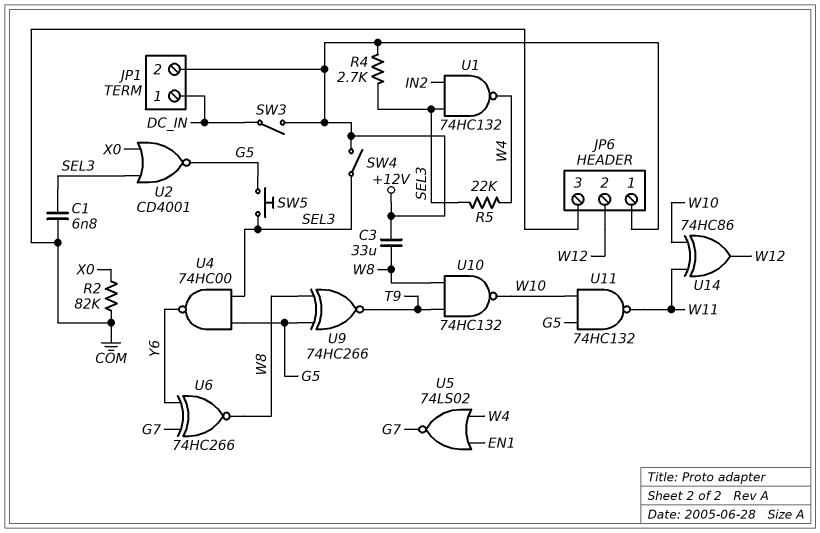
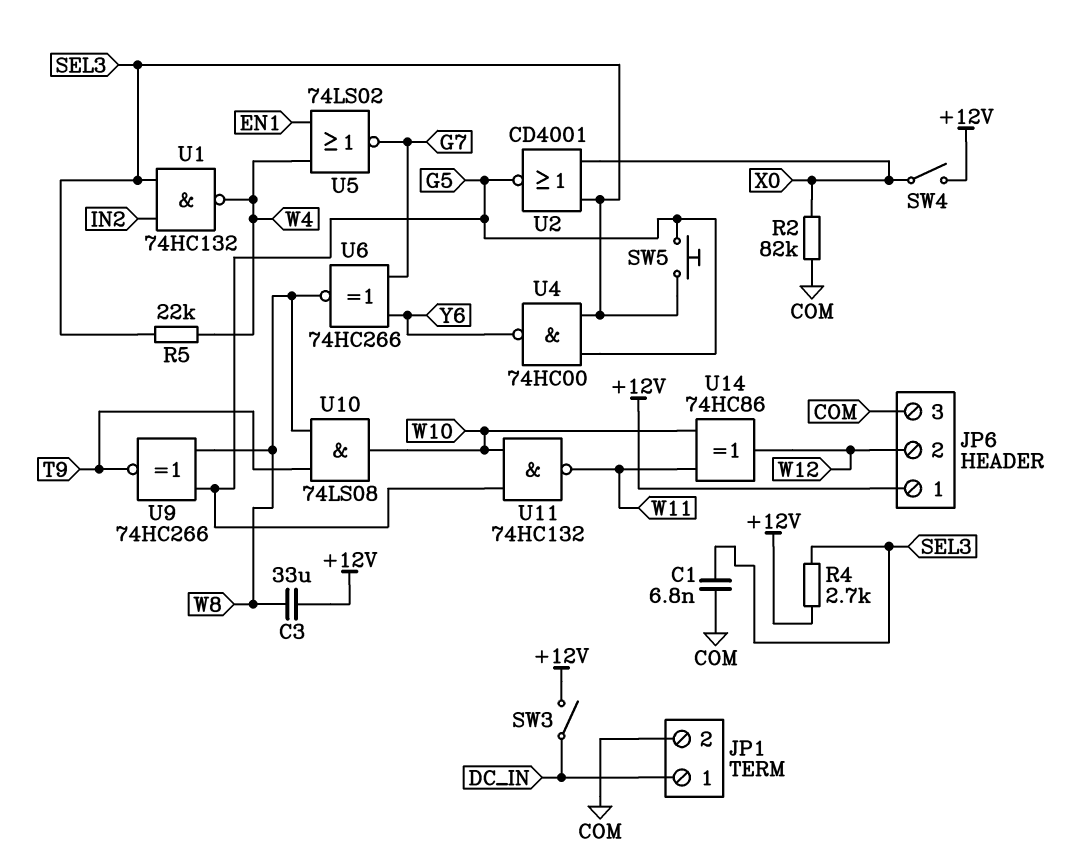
JP1 pin 2: +12V -> COM
SW4: switch (+12V, SEL3) -> switch (+12V, X0)
U10: NAND 74HC132 (in T9, in W8, out W10) -> AND 74LS08 (in T9, in W8, out W10)

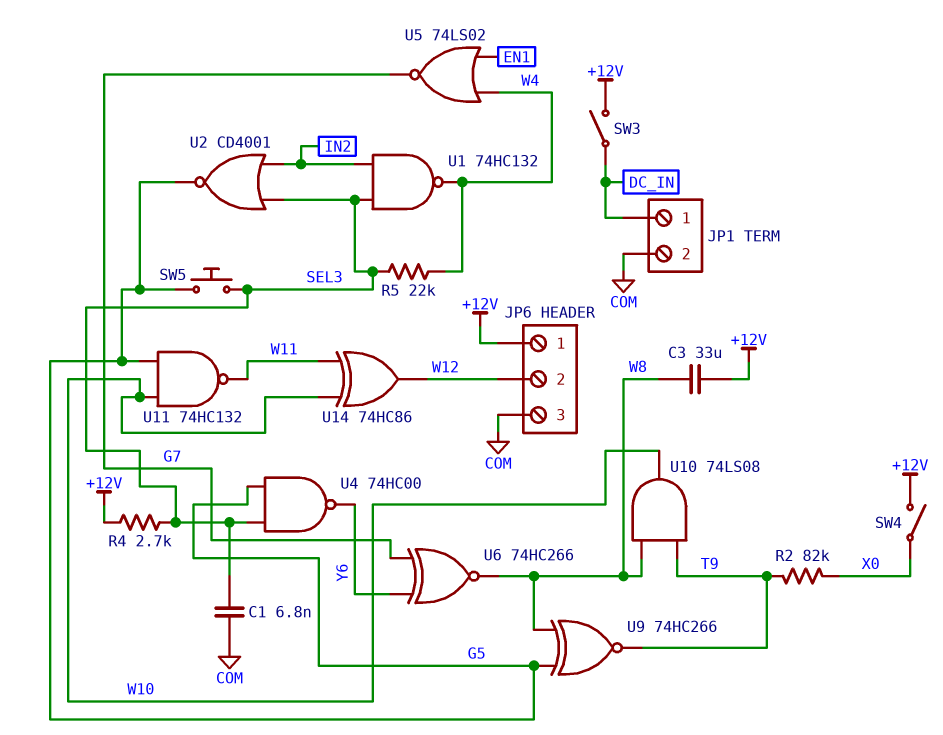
R2: 82k (COM, X0) -> 82k (T9, X0)
U2: NOR CD4001 (in SEL3, in X0, out G5) -> NOR CD4001 (in IN2, in SEL3, out G5)

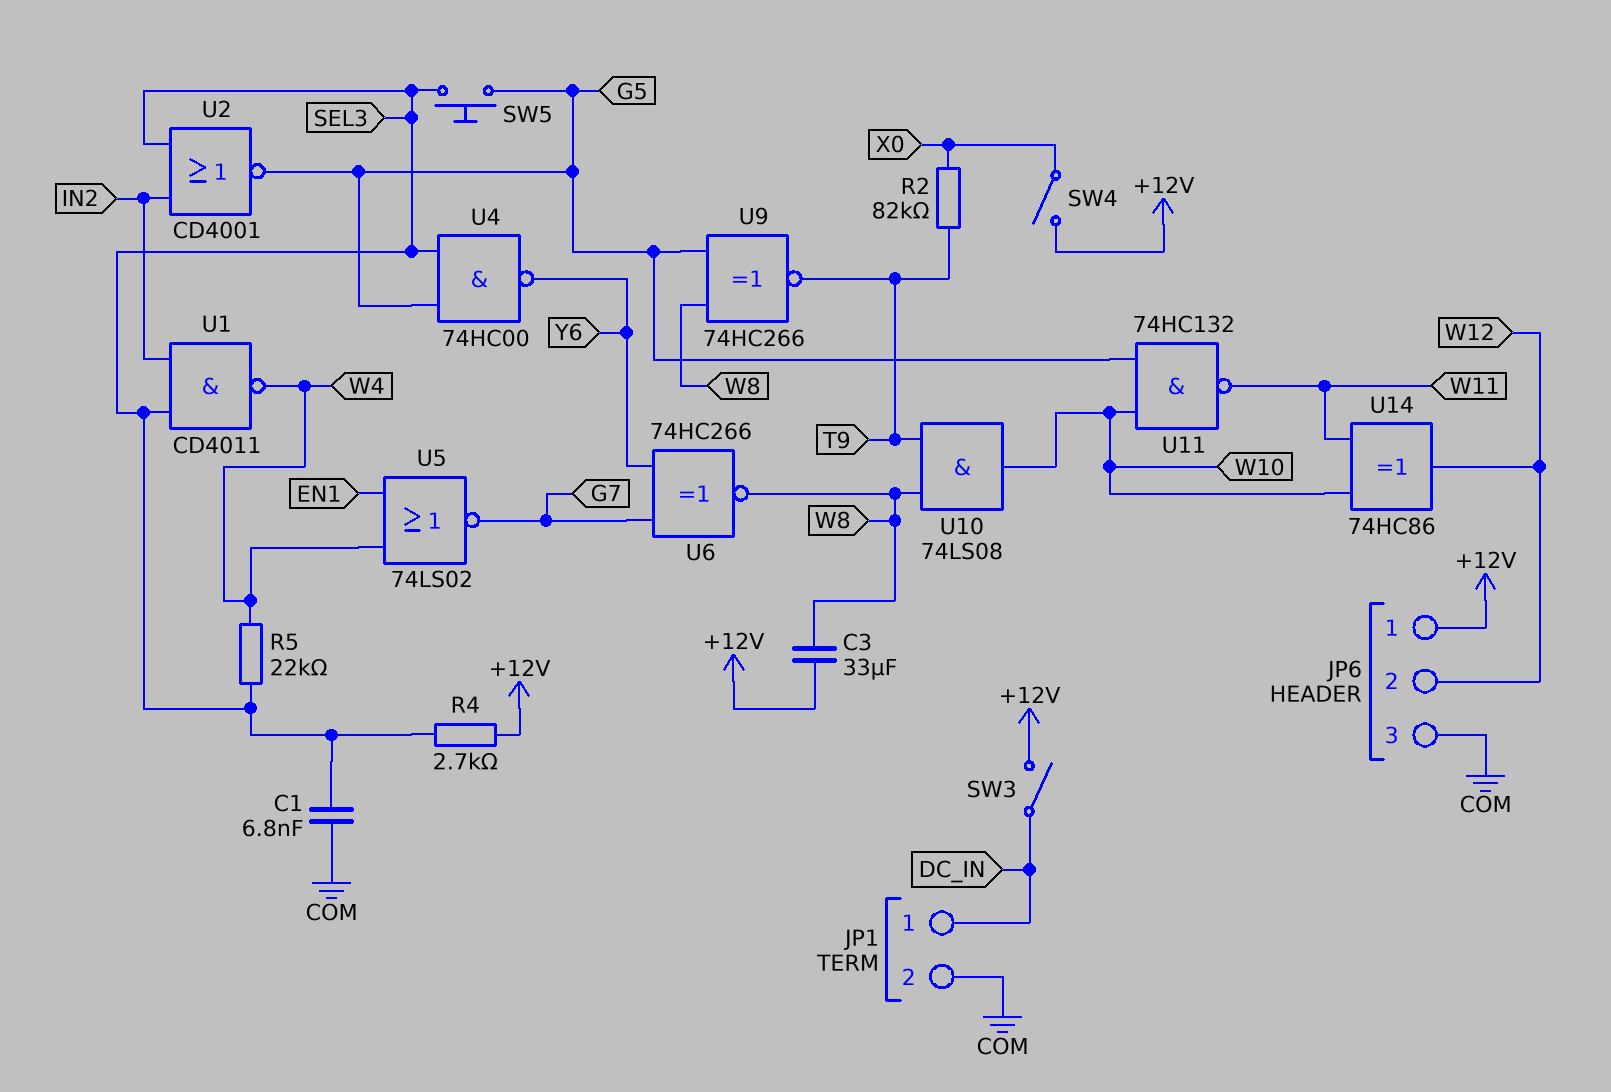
U1: NAND 74HC132 (in IN2, in SEL3, out W4) -> NAND CD4011 (in IN2, in SEL3, out W4)

